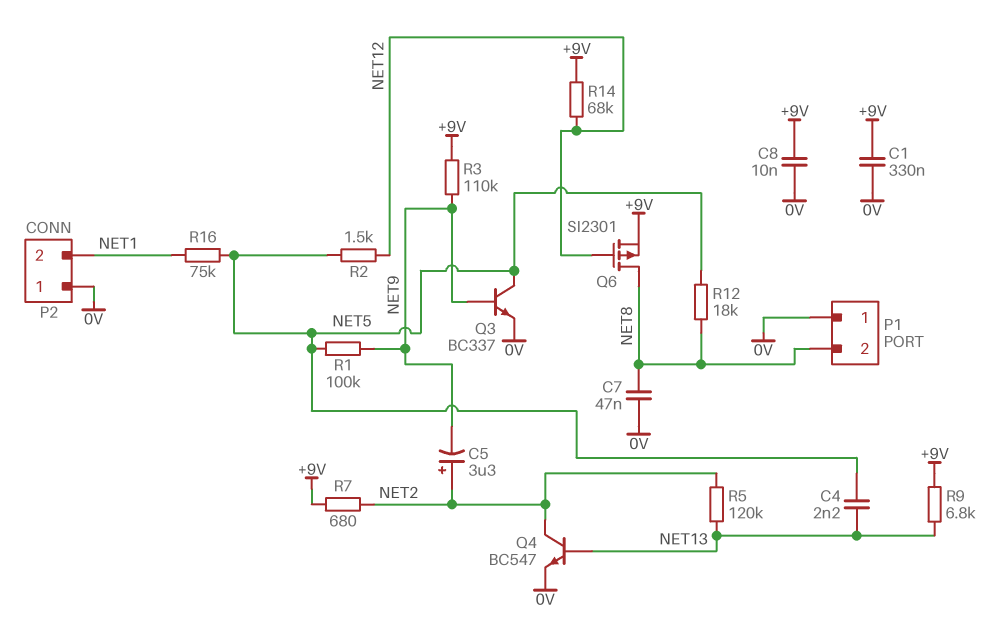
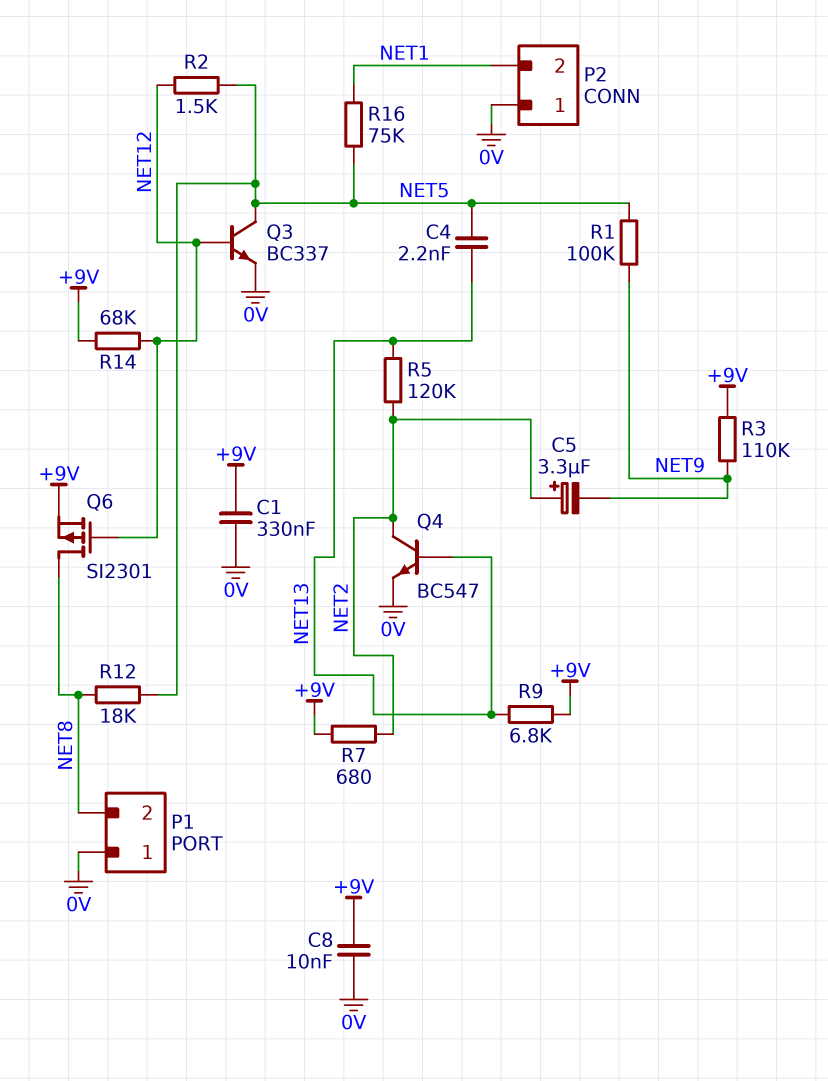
C7: 47nF (0V, NET8) -> none
Q3: NPN BC337 (B NET9, C NET5, E 0V) -> NPN BC337 (B NET12, C NET5, E 0V)

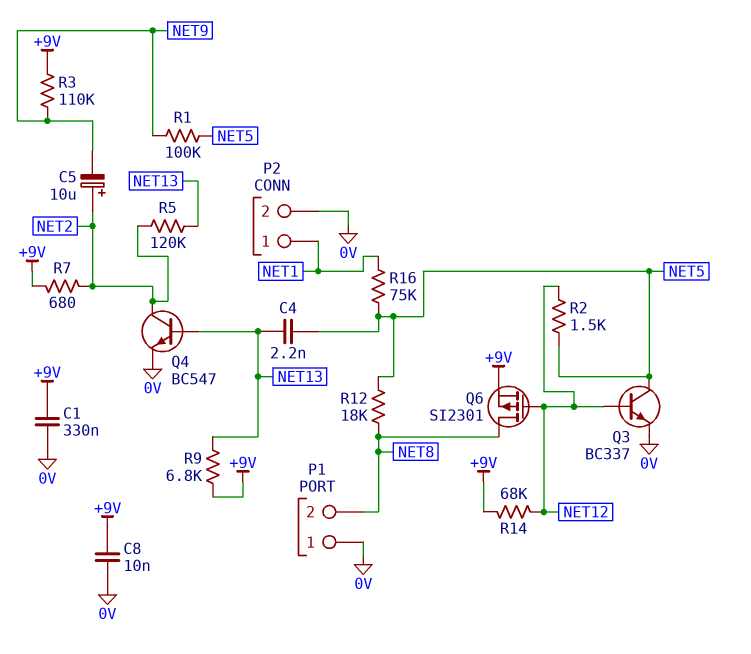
C5: 3.3uF (plus NET2, minus NET9) -> 10uF (plus NET2, minus NET9)
P2 pin 1: 0V -> NET1
P2 pin 2: NET1 -> 0V

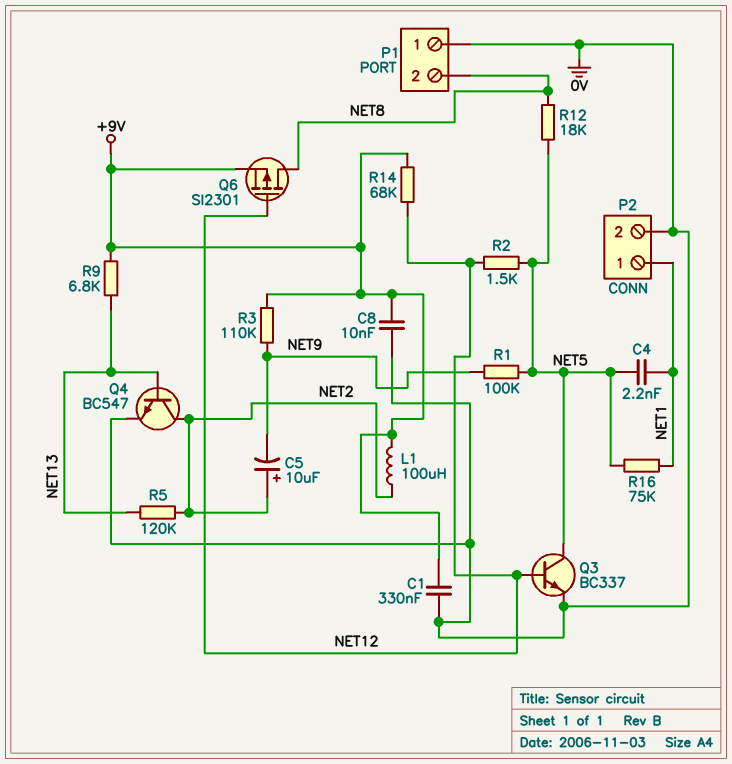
C4: 2.2nF (NET5, NET13) -> 2.2nF (NET1, NET5)
L1: none -> 100uH (+9V, NET2)
R7: 680 (+9V, NET2) -> none

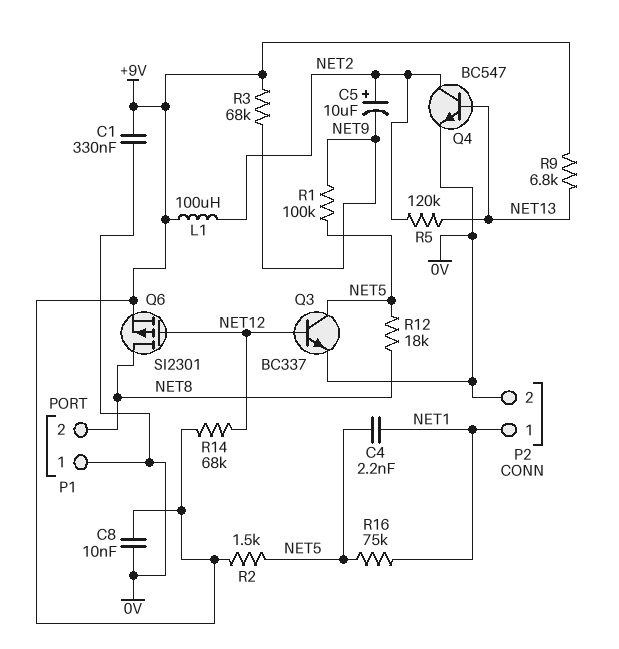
R2: 1.5k (NET5, NET12) -> 1.5k (+9V, NET5)
R3: 110k (+9V, NET9) -> 68k (+9V, NET9)

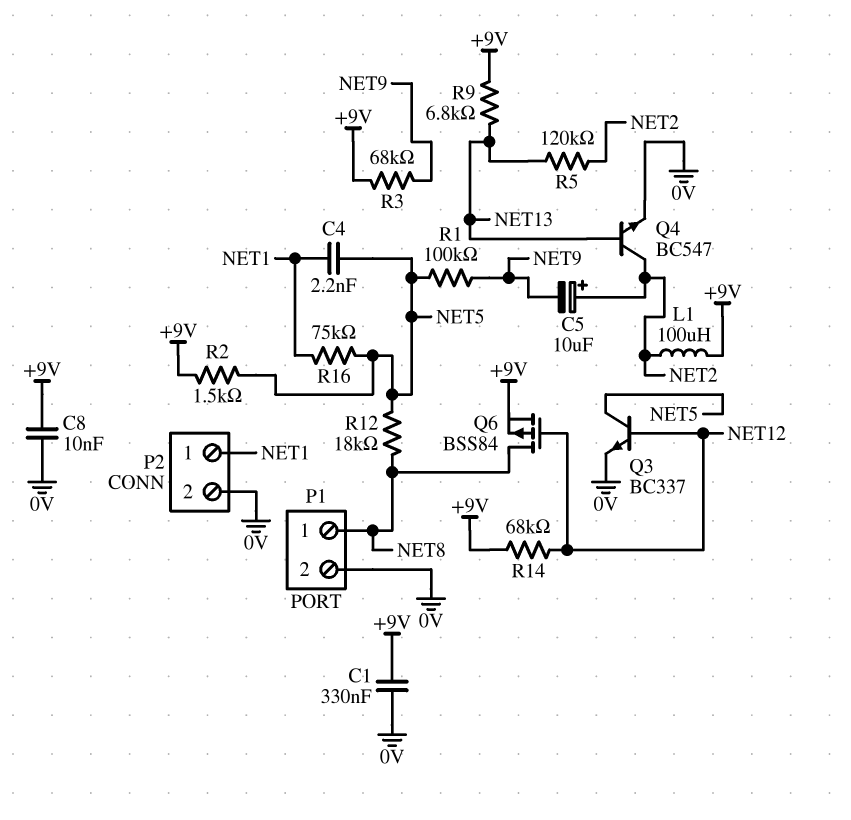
P1 pin 1: 0V -> NET8
P1 pin 2: NET8 -> 0V
Q6: PMOS SI2301 (G NET12, D NET8, S +9V) -> PMOS BSS84 (G NET12, D NET8, S +9V)

